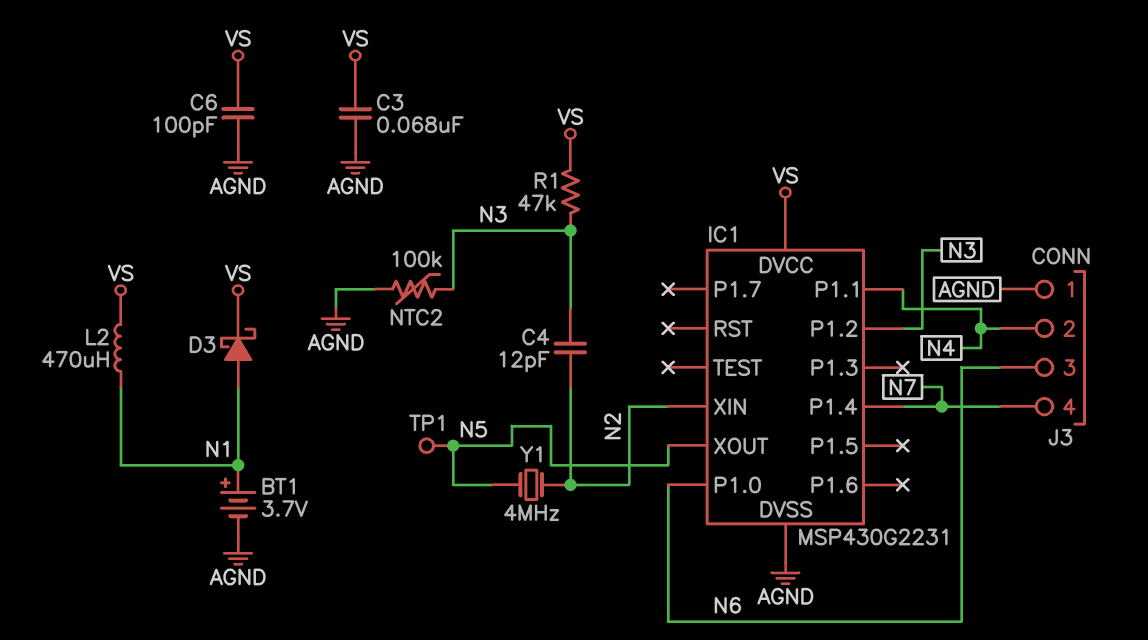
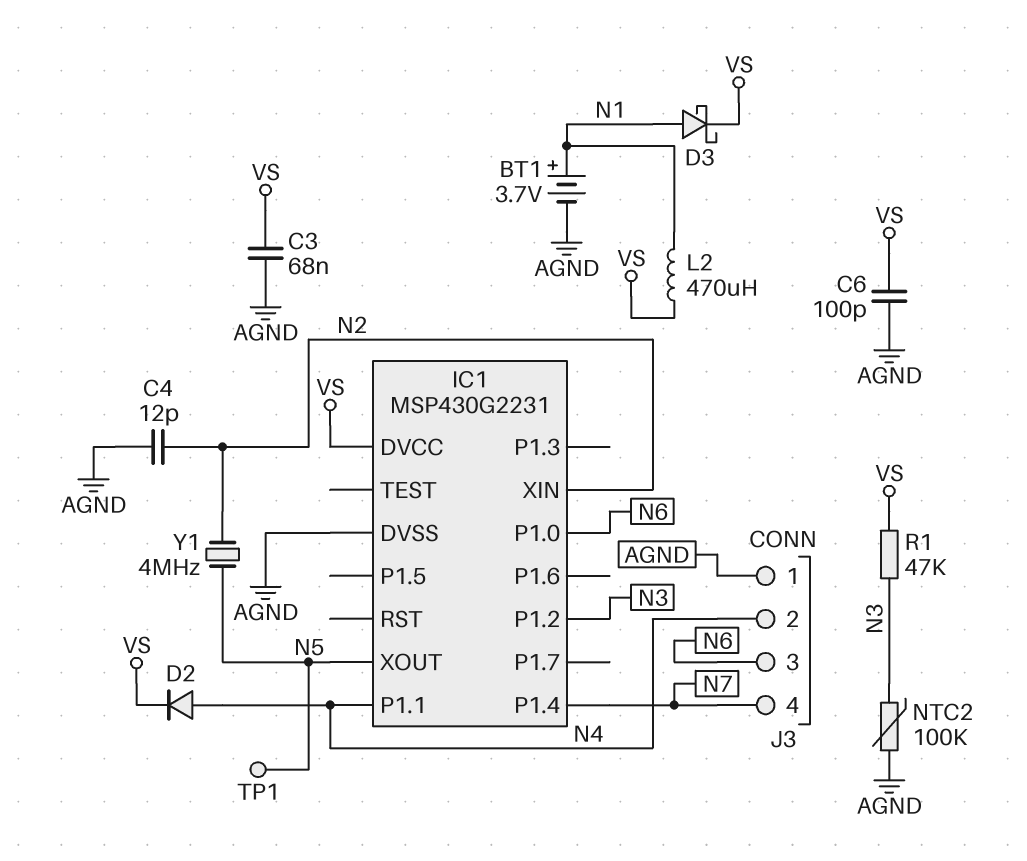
C4: 12pF (N2, N3) -> 12pF (AGND, N2)
D2: none -> diode (A N4, K VS)

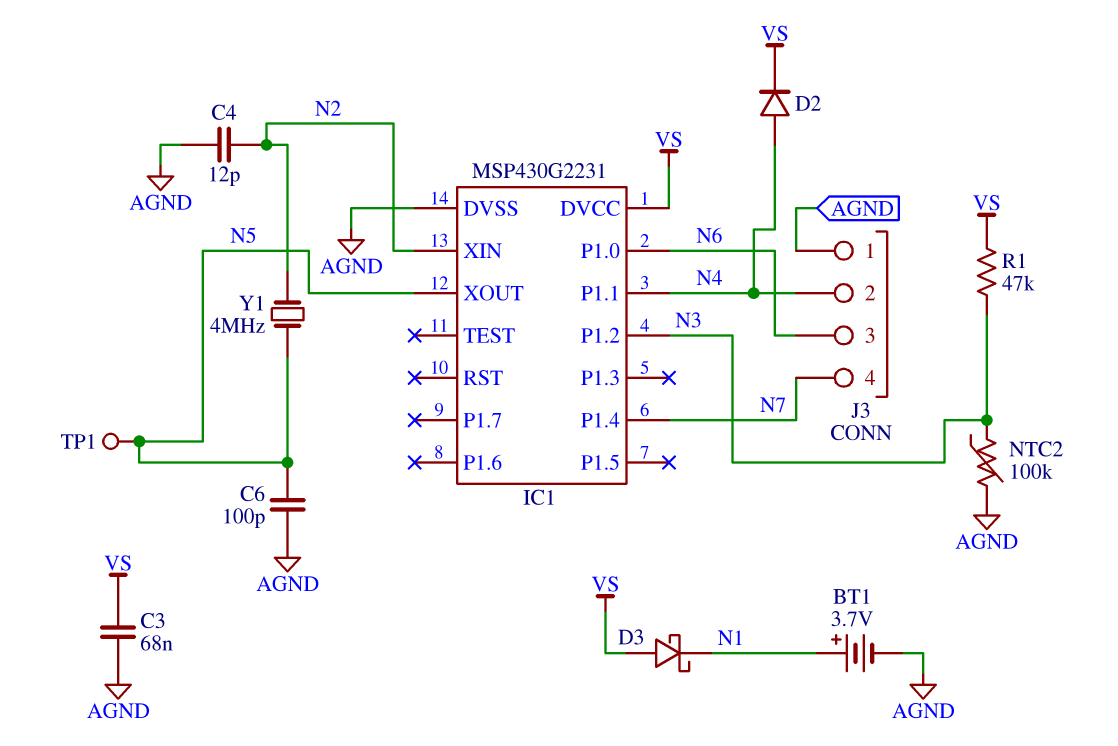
C6: 100pF (AGND, VS) -> 100pF (AGND, N5)
D3: schottky (A N1, K VS) -> schottky (A VS, K N1)
L2: 470uH (N1, VS) -> none

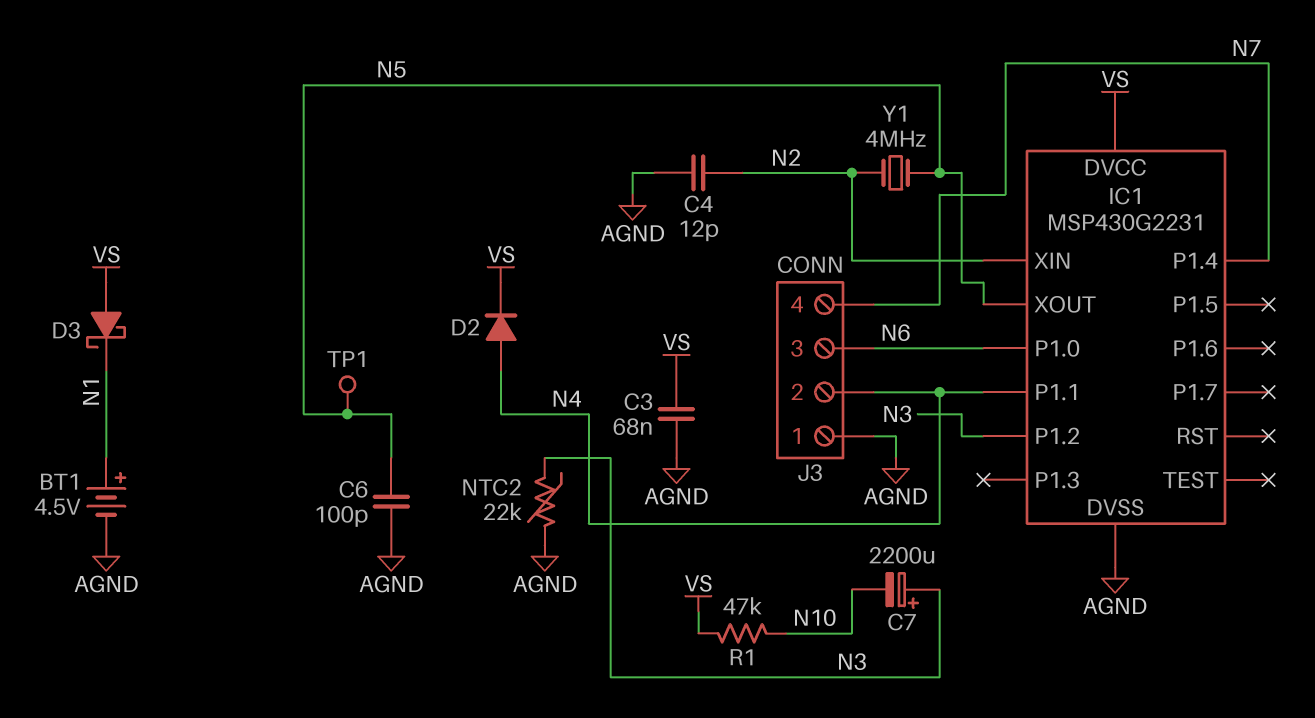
BT1: 3.7V (plus N1, minus AGND) -> 4.5V (plus N1, minus AGND)
C7: none -> 2200uF (plus N3, minus N10)
NTC2: 100k (AGND, N3) -> 22k (AGND, N3)
R1: 47k (N3, VS) -> 47k (N10, VS)

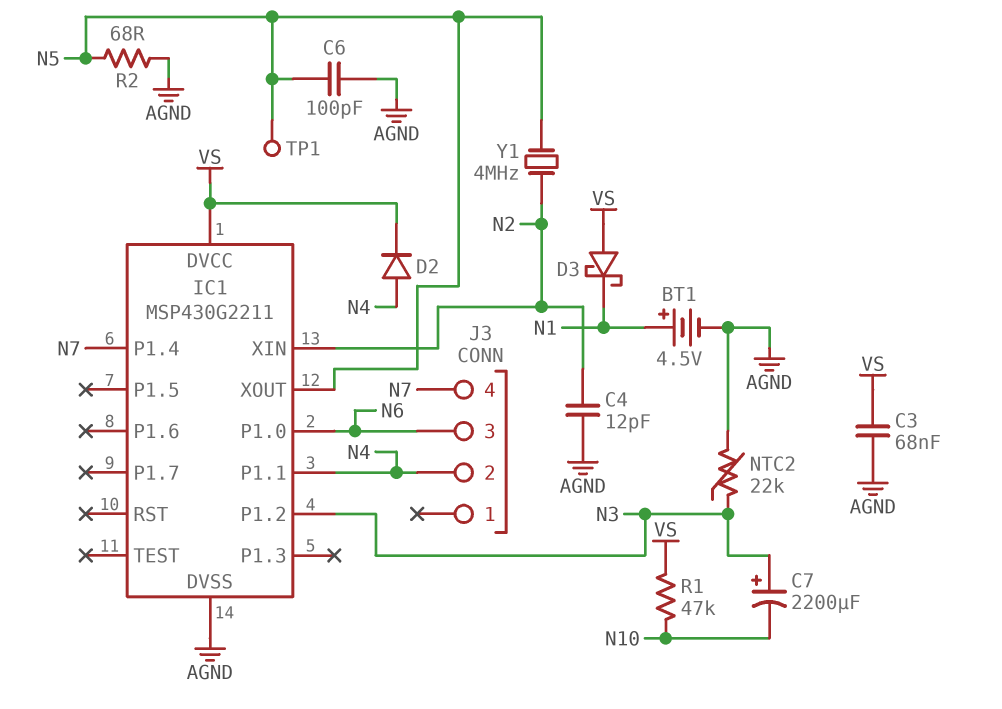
IC1: MSP430G2231 -> MSP430G2211
J3 pin 1: AGND -> none
R2: none -> 68 (AGND, N5)

